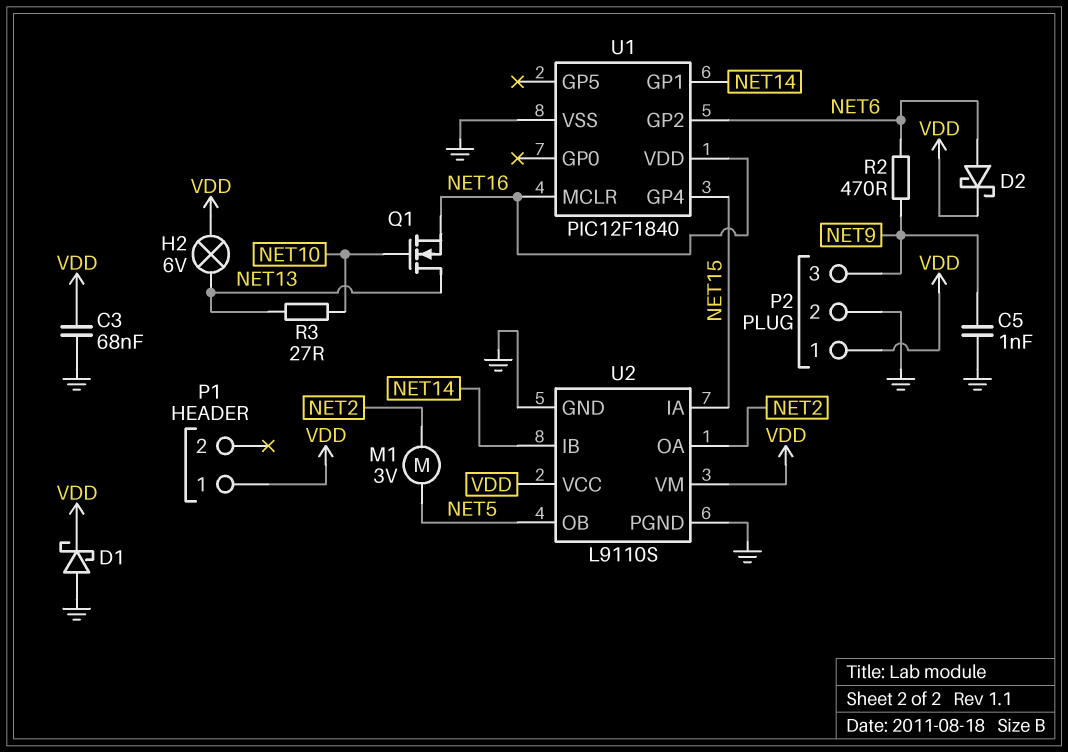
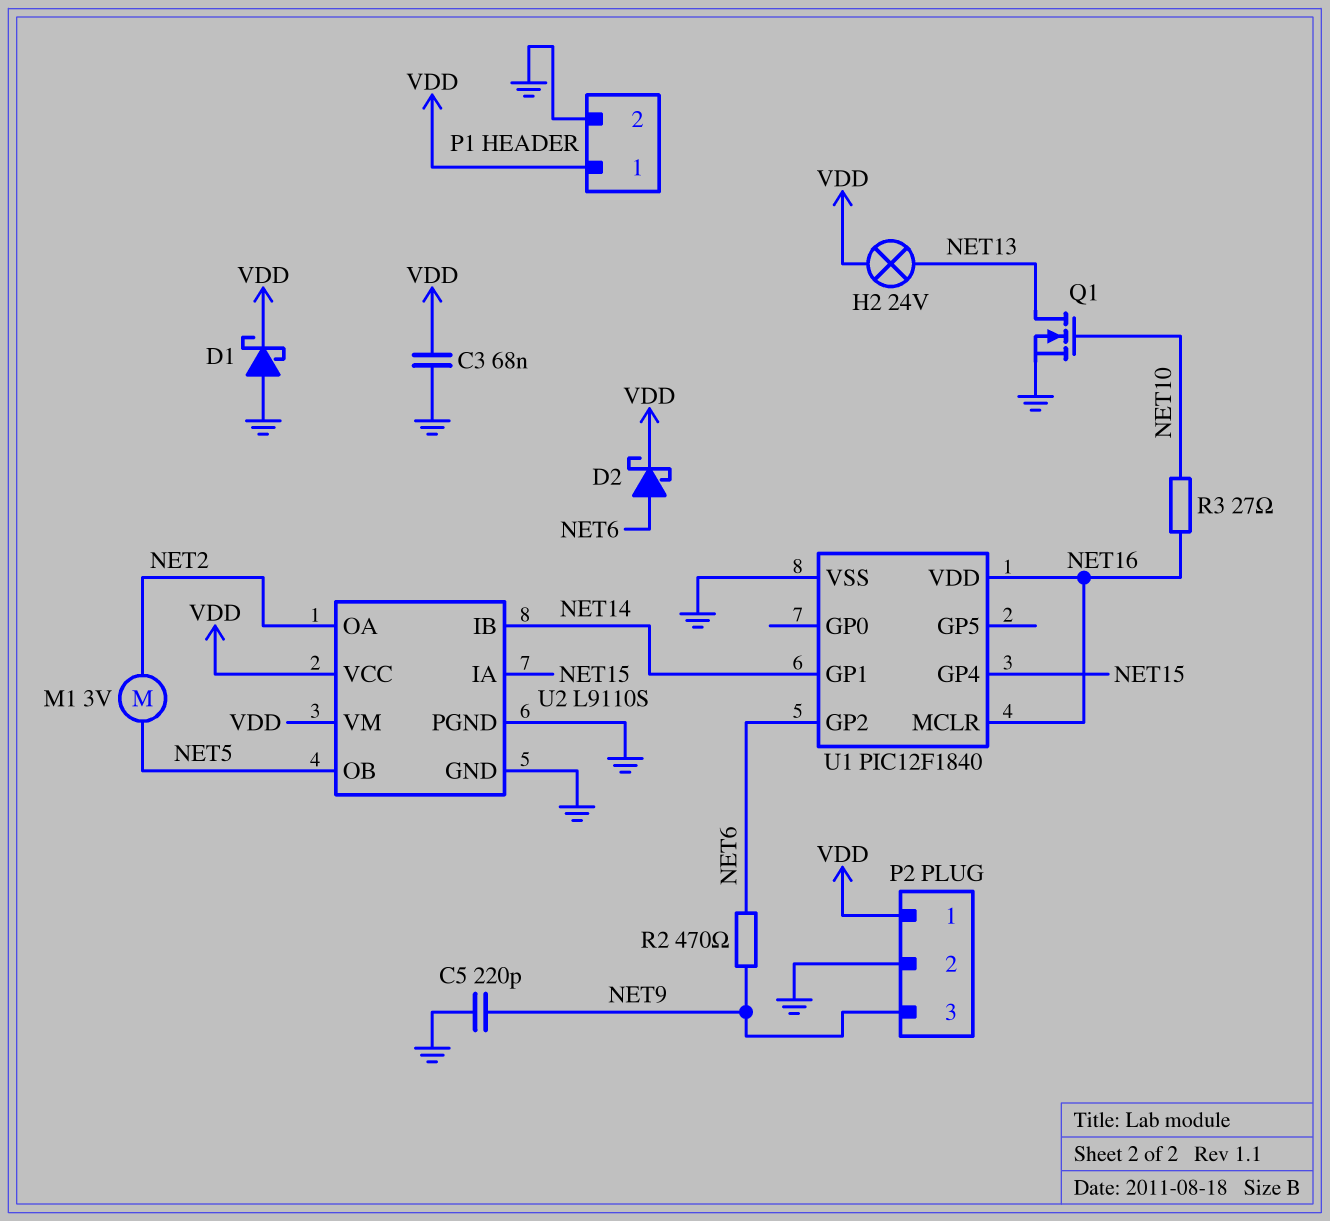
C5: 1nF (GND, NET9) -> 220pF (GND, NET9)
H2: lamp 6V (NET13, VDD) -> lamp 24V (NET13, VDD)
P1 pin 2: none -> GND
Q1: NMOS (G NET10, D NET13, S NET16) -> NMOS (G NET10, D NET13, S GND)
R3: 27 (NET10, NET13) -> 27 (NET10, NET16)

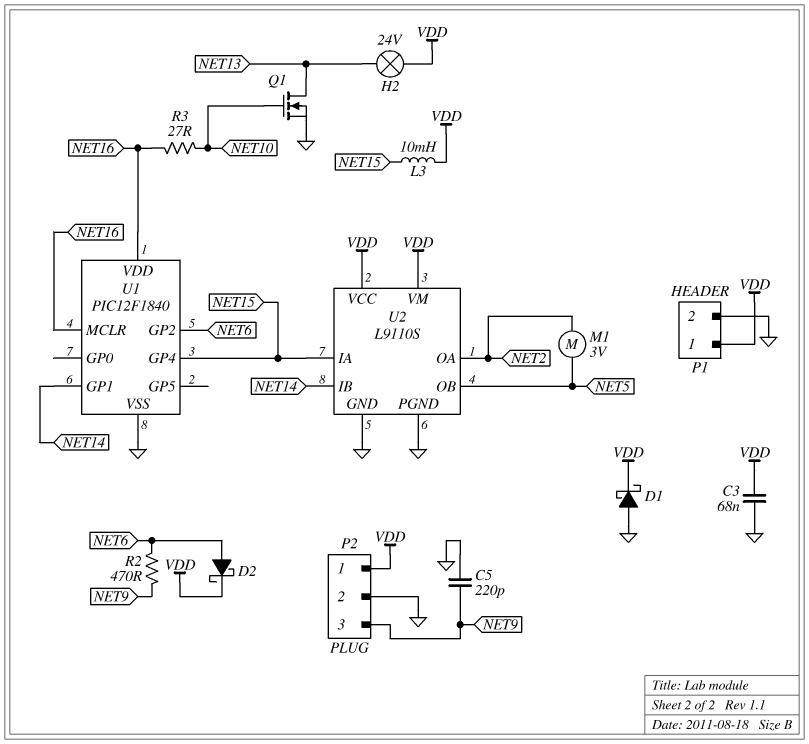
L3: none -> 10mH (NET15, VDD)

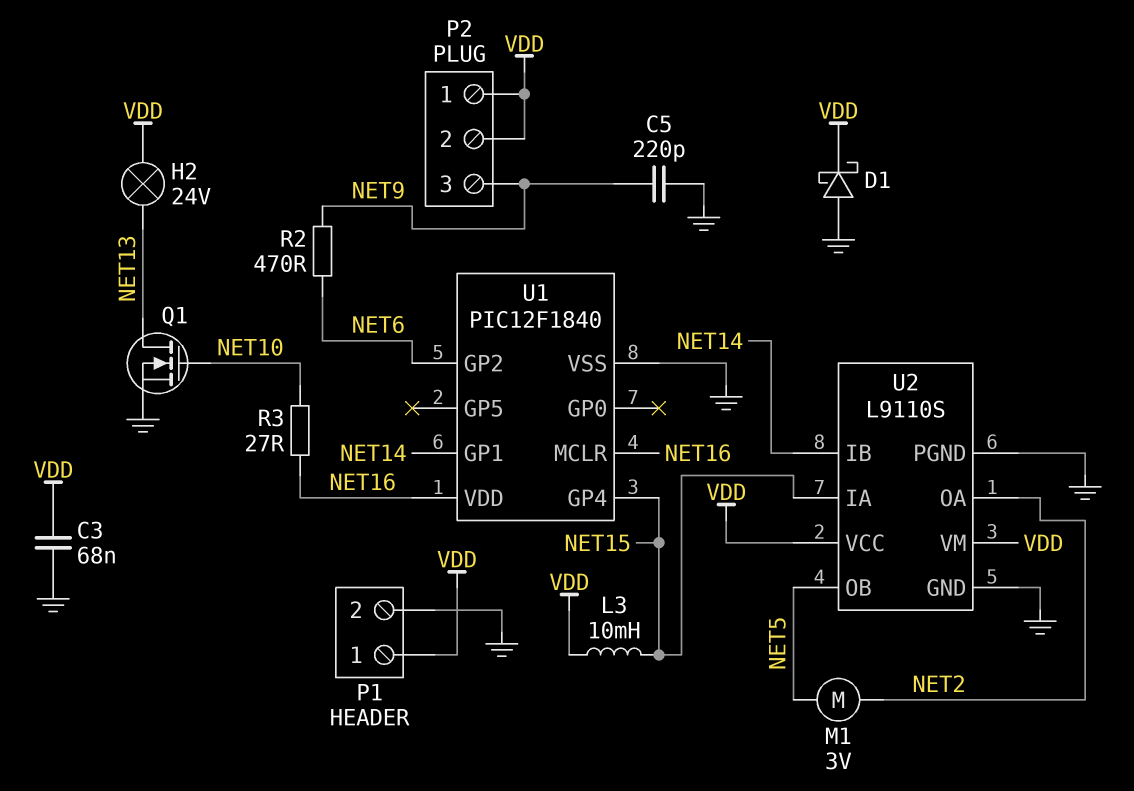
D2: schottky (A NET6, K VDD) -> none
P2 pin 2: GND -> VDD

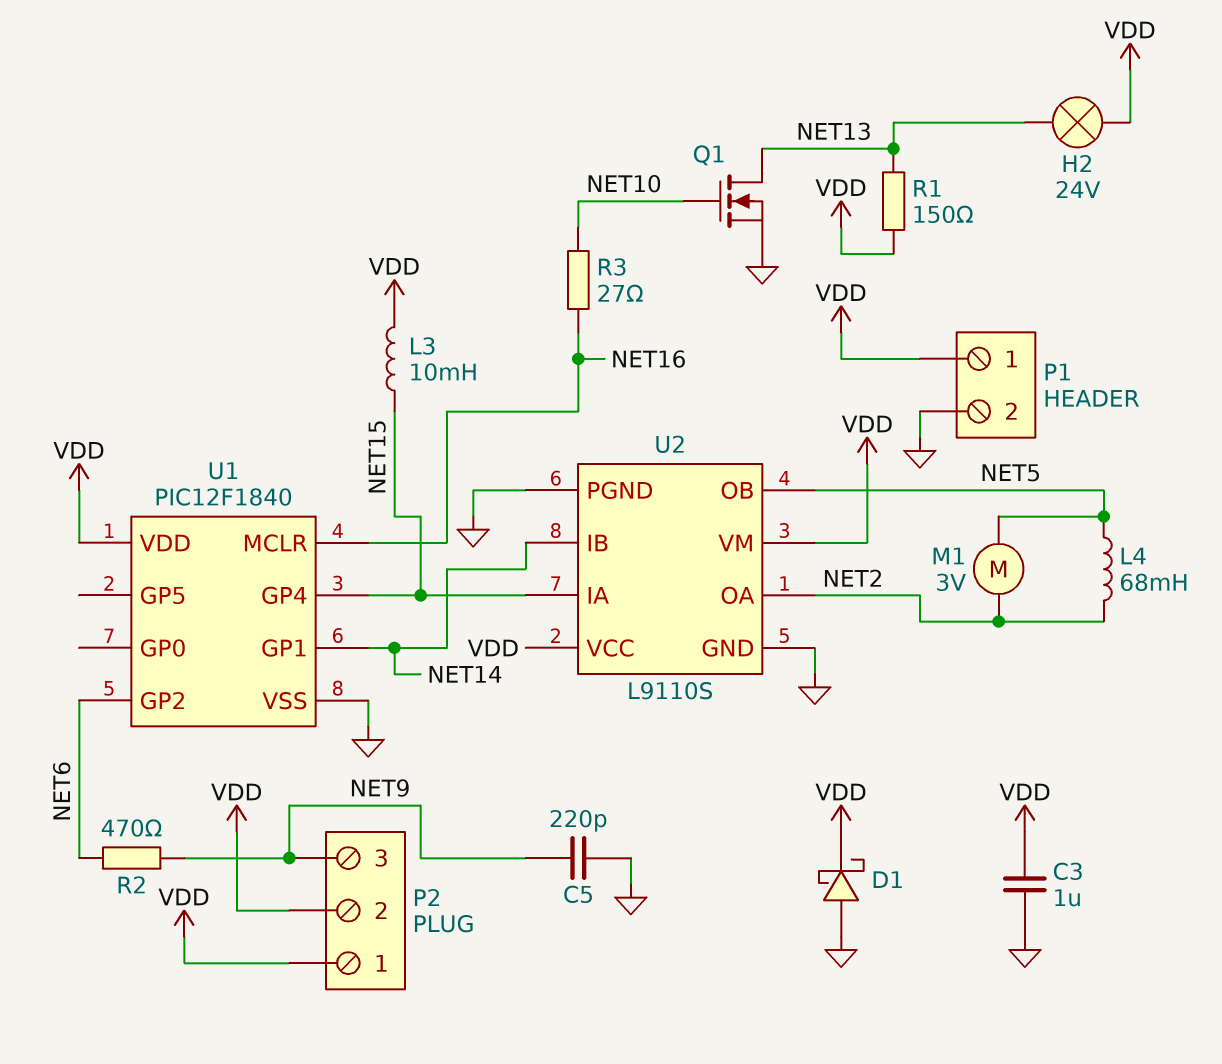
C3: 68nF (GND, VDD) -> 1uF (GND, VDD)
L4: none -> 68mH (NET2, NET5)
R1: none -> 150 (NET13, VDD)
U1 pin VDD: NET16 -> VDD

